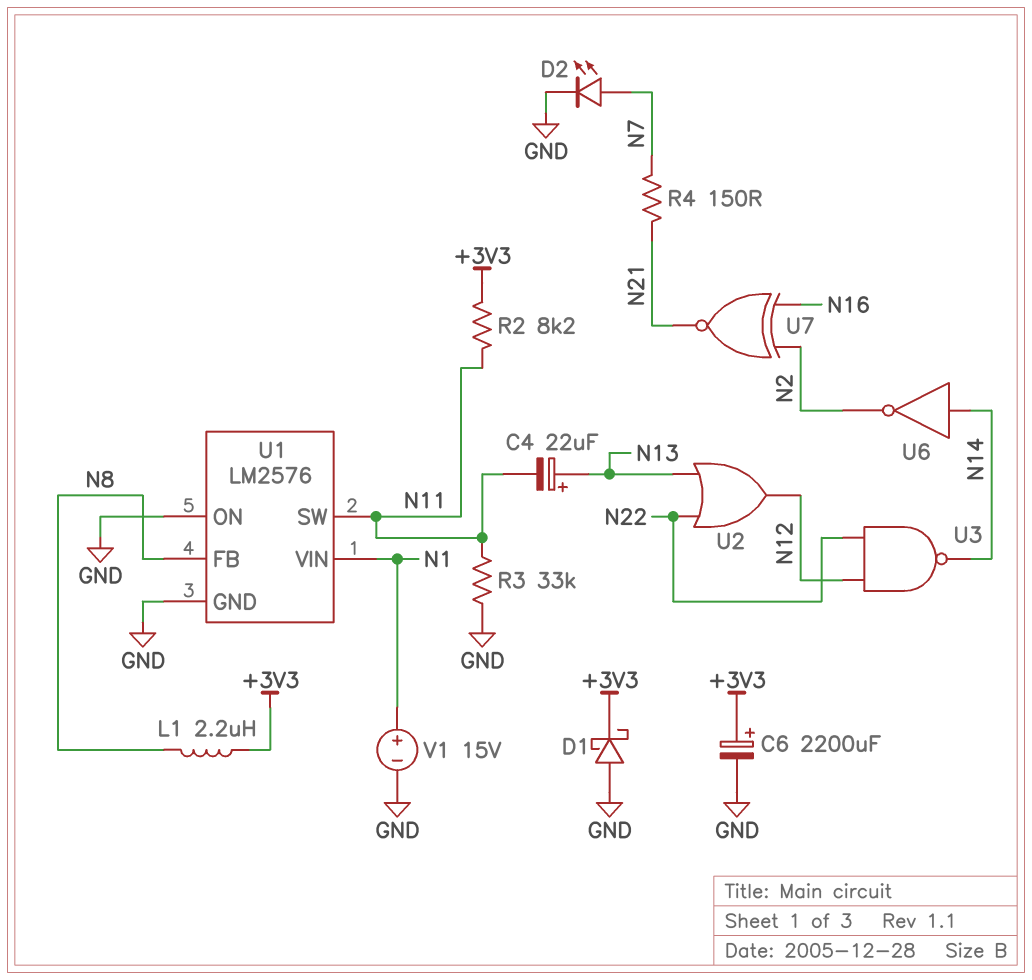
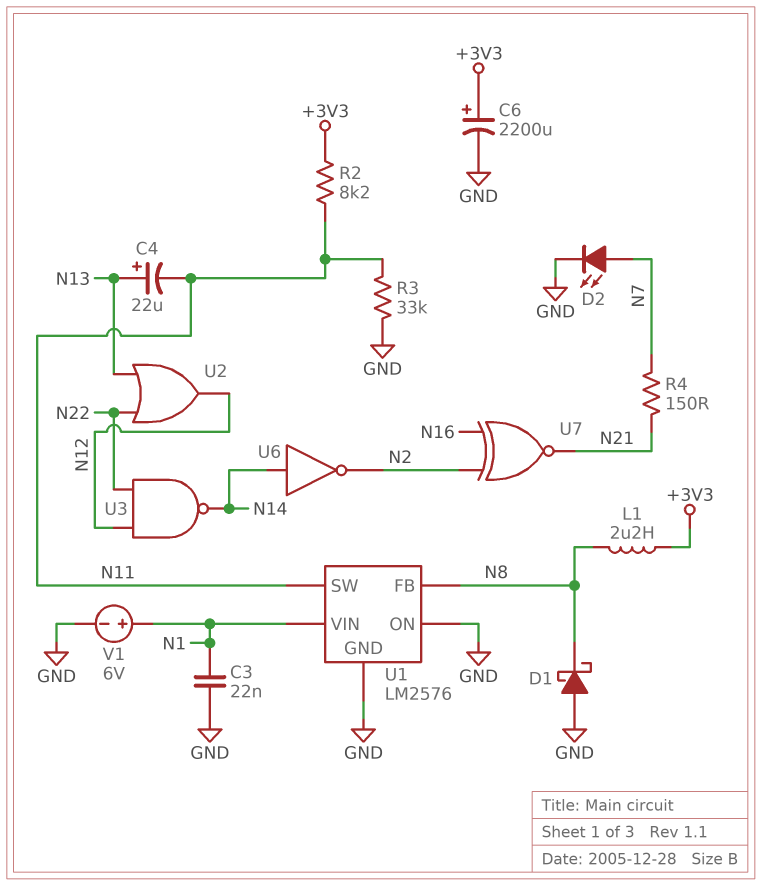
C3: none -> 22nF (GND, N1)
D1: schottky (A GND, K +3V3) -> schottky (A GND, K N8)
V1: 15V (plus N1, minus GND) -> 6V (plus N1, minus GND)

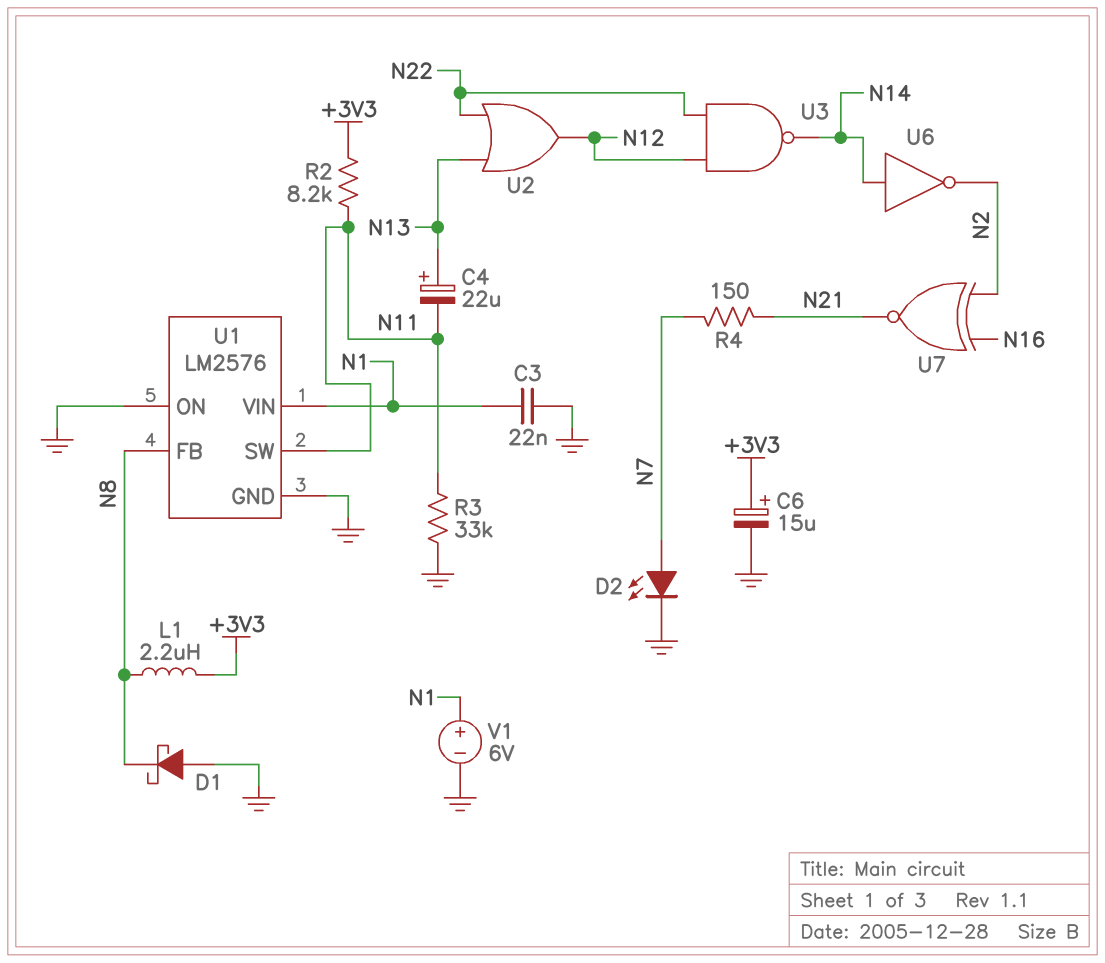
C6: 2200uF (plus +3V3, minus GND) -> 15uF (plus +3V3, minus GND)

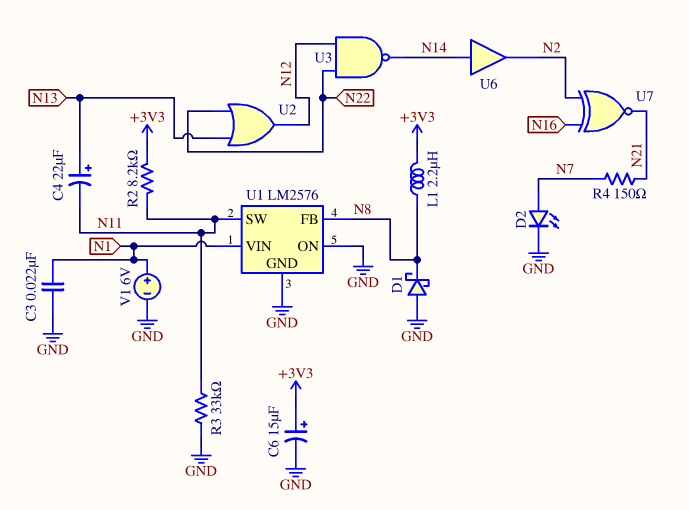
U6: NOT (in N14, out N2) -> buffer (in N14, out N2)

